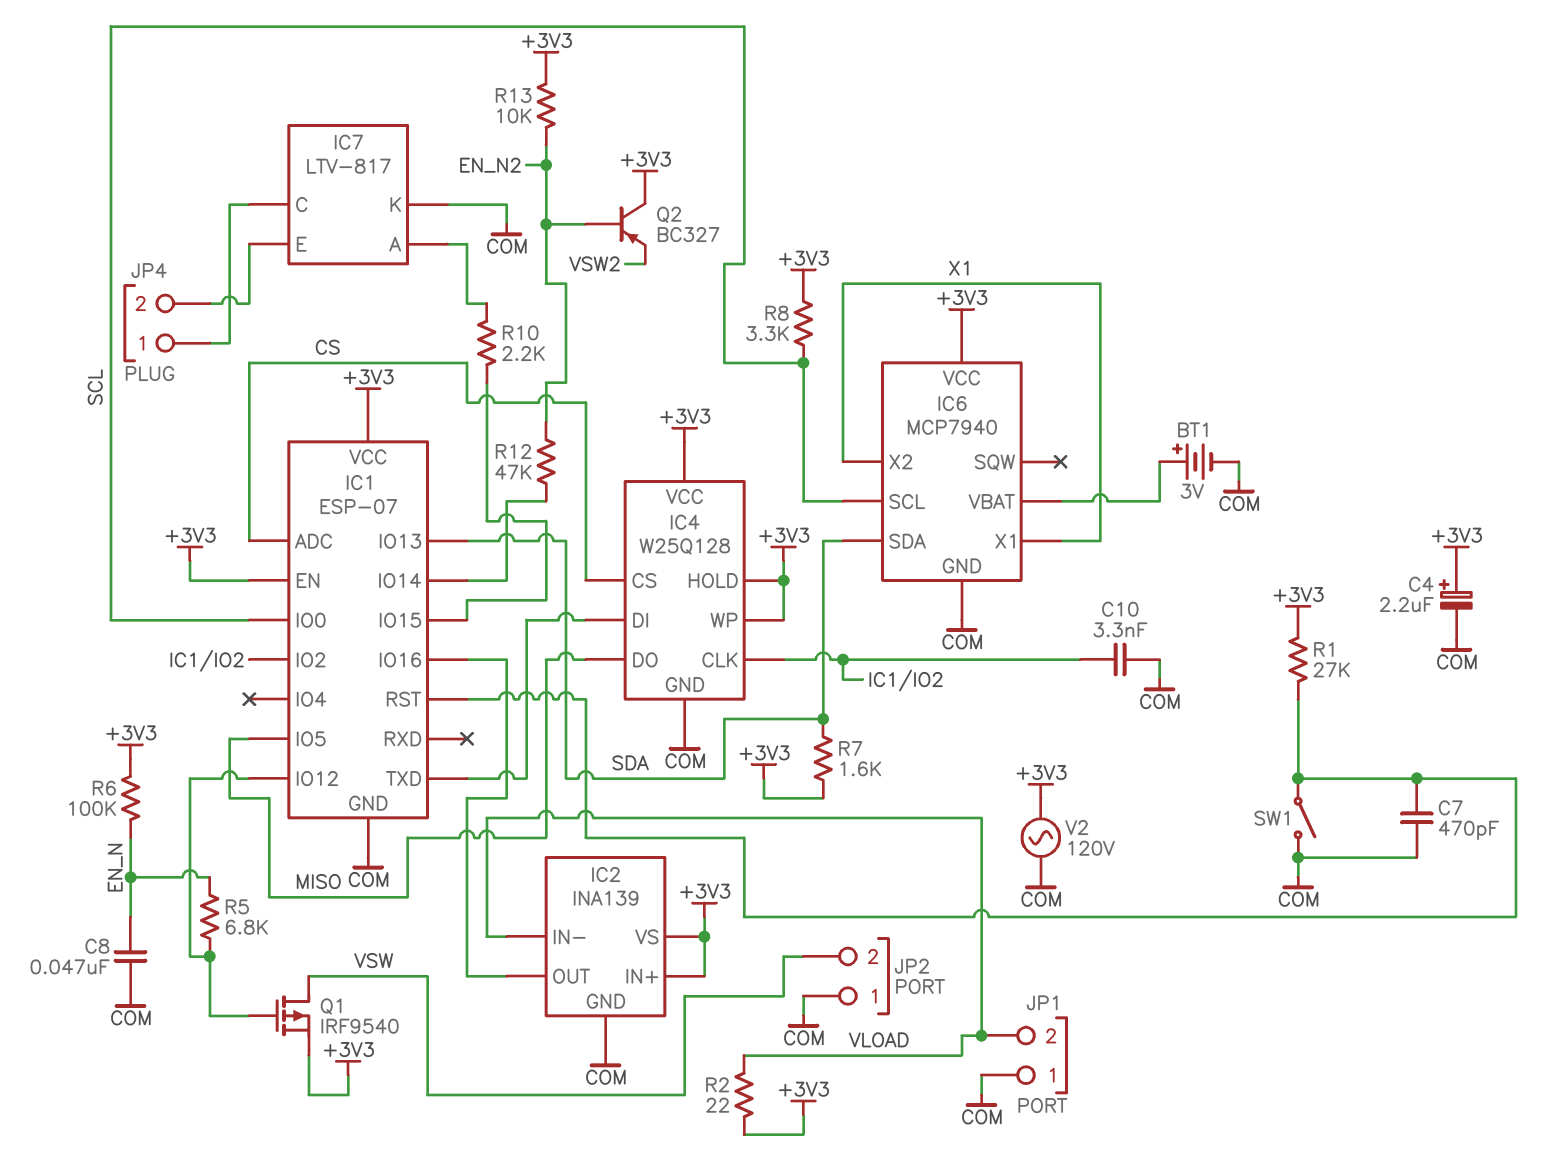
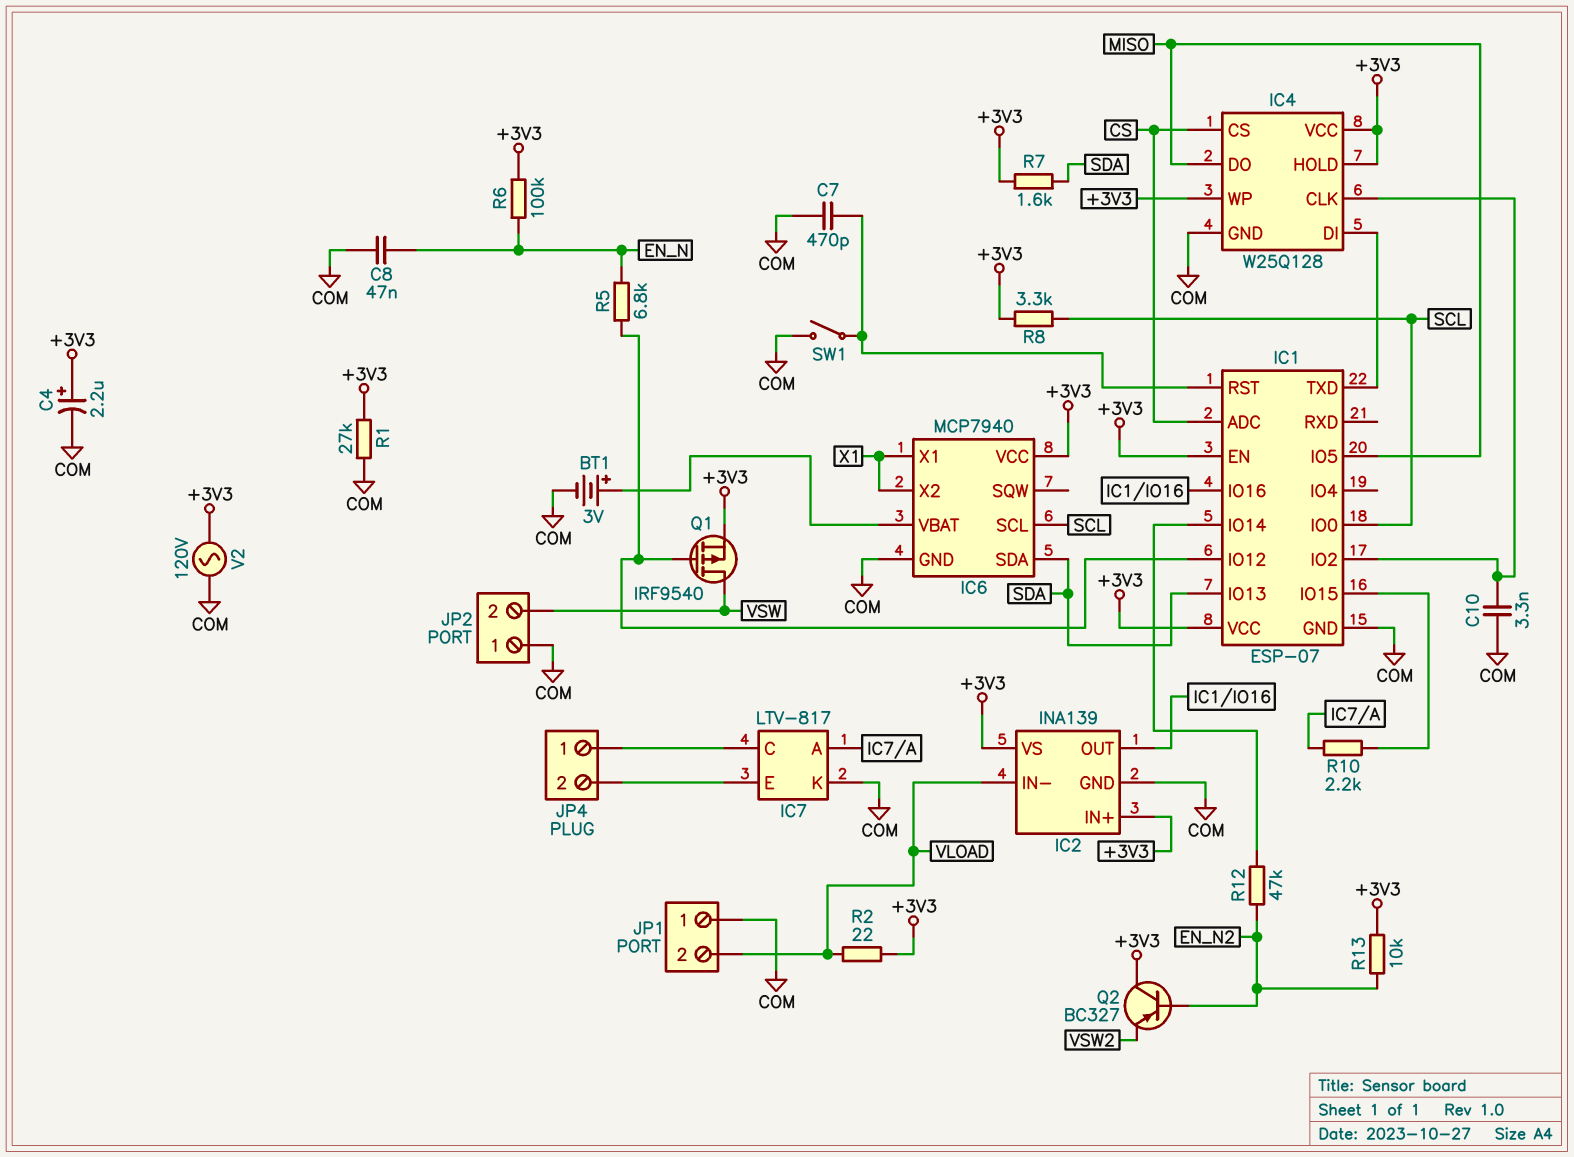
R1: 27k (+3V3, IC1/RST) -> 27k (+3V3, COM)

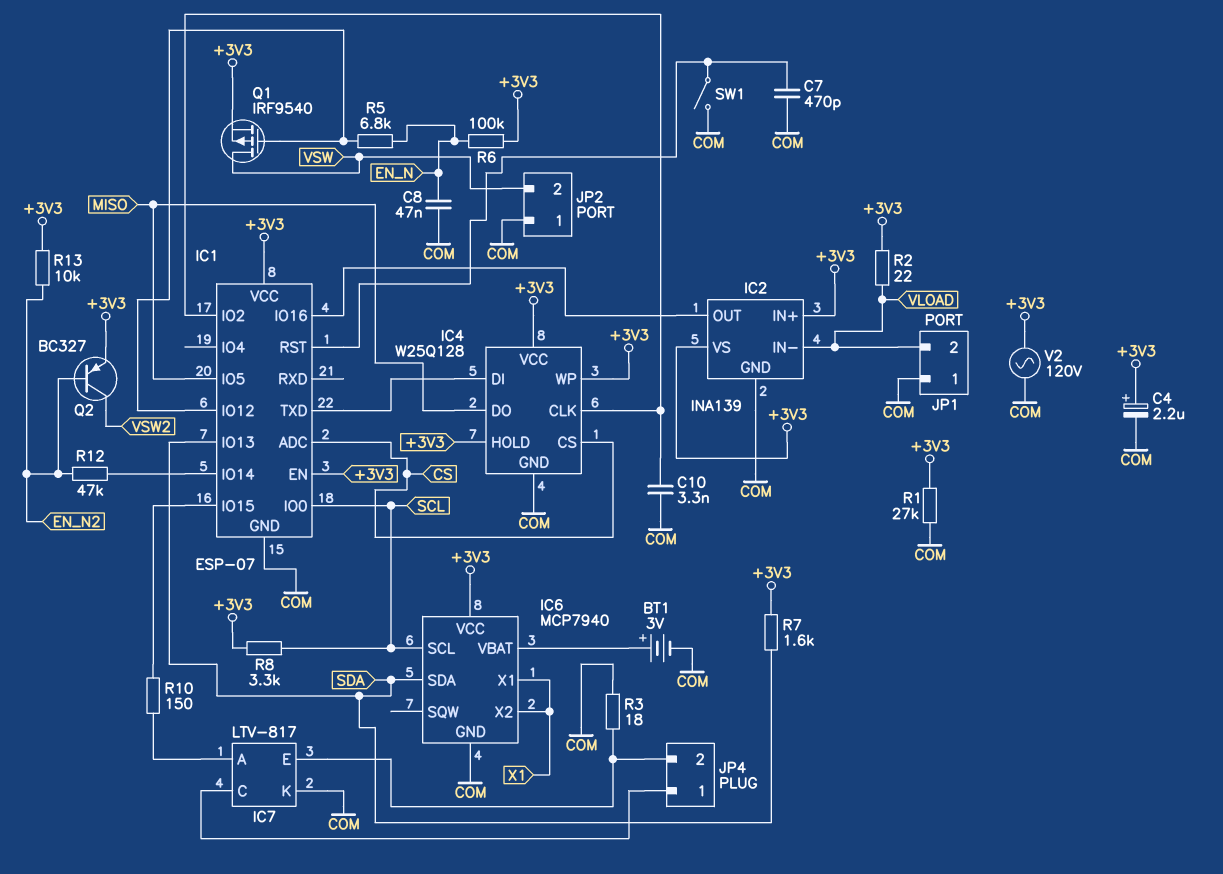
Q2: PNP BC327 (B EN_N2, C +3V3, E VSW2) -> PNP BC327 (B EN_N2, C VSW2, E +3V3)
R3: none -> 18 (COM, IC7/E)
R10: 2.2k (IC1/IO15, IC7/A) -> 150 (IC1/IO15, IC7/A)

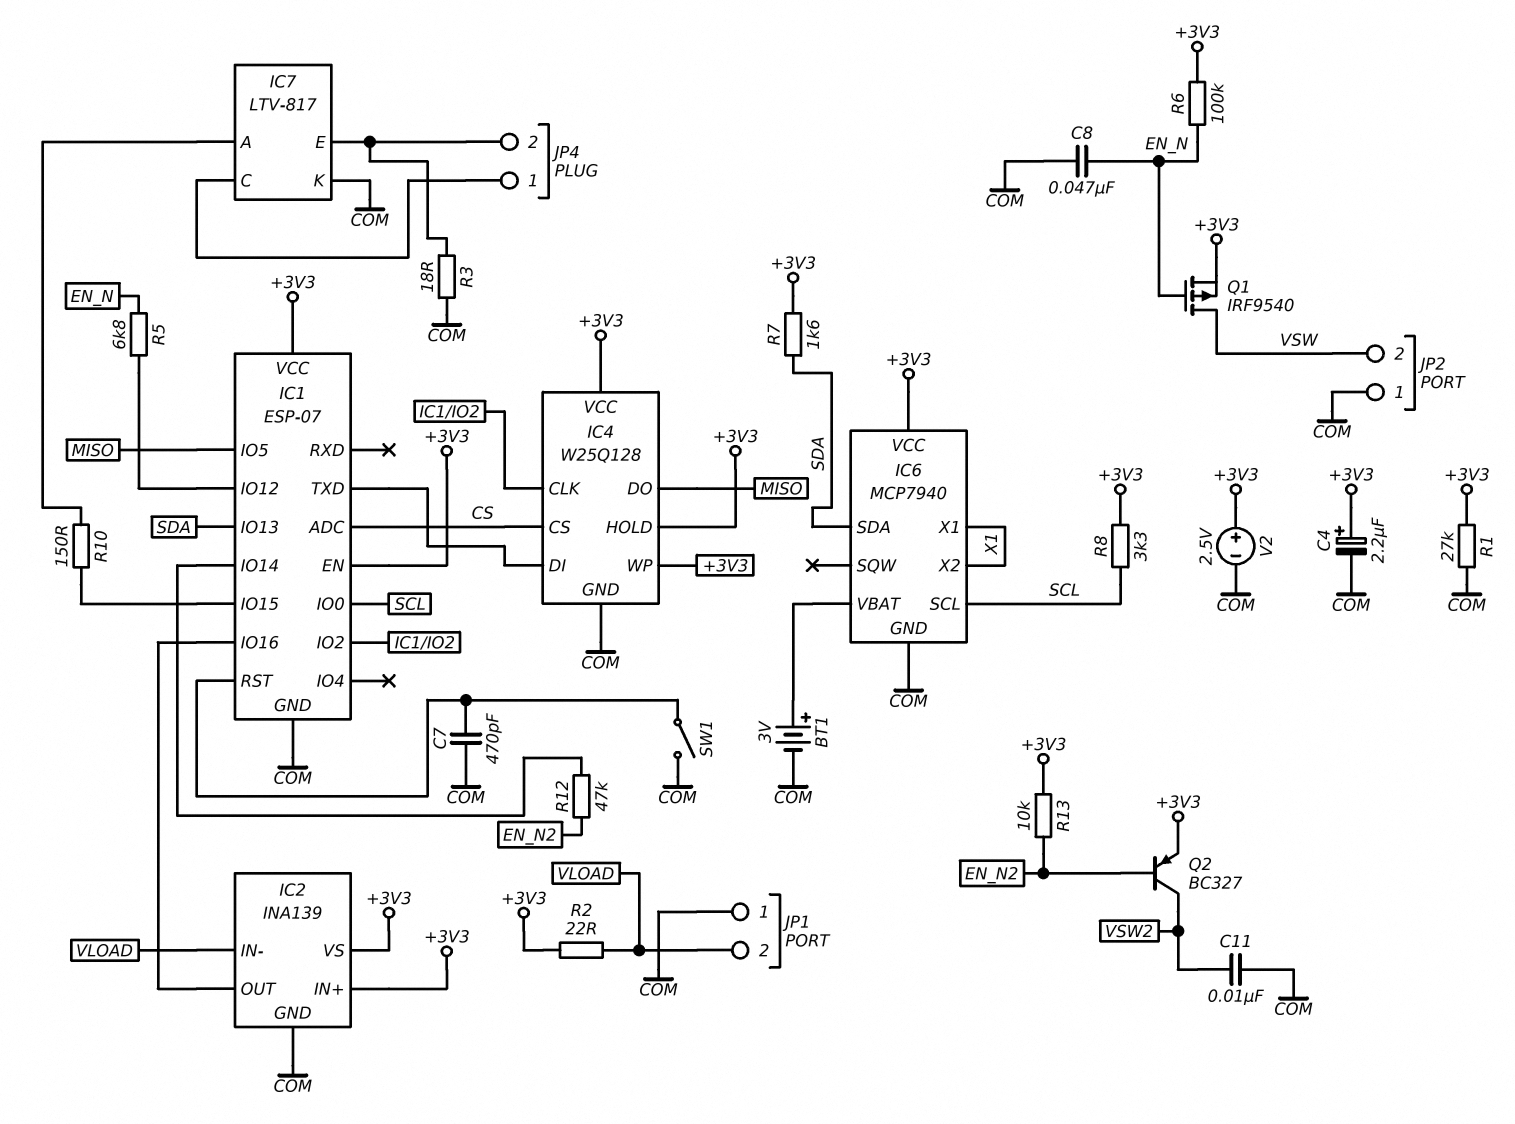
C10: 3.3nF (COM, IC1/IO2) -> none
C11: none -> 10nF (COM, VSW2)
Q1: PMOS IRF9540 (G IC1/IO12, D VSW, S +3V3) -> PMOS IRF9540 (G EN_N, D VSW, S +3V3)
V2: AC 120V (+3V3, COM) -> 2.5V (plus +3V3, minus COM)

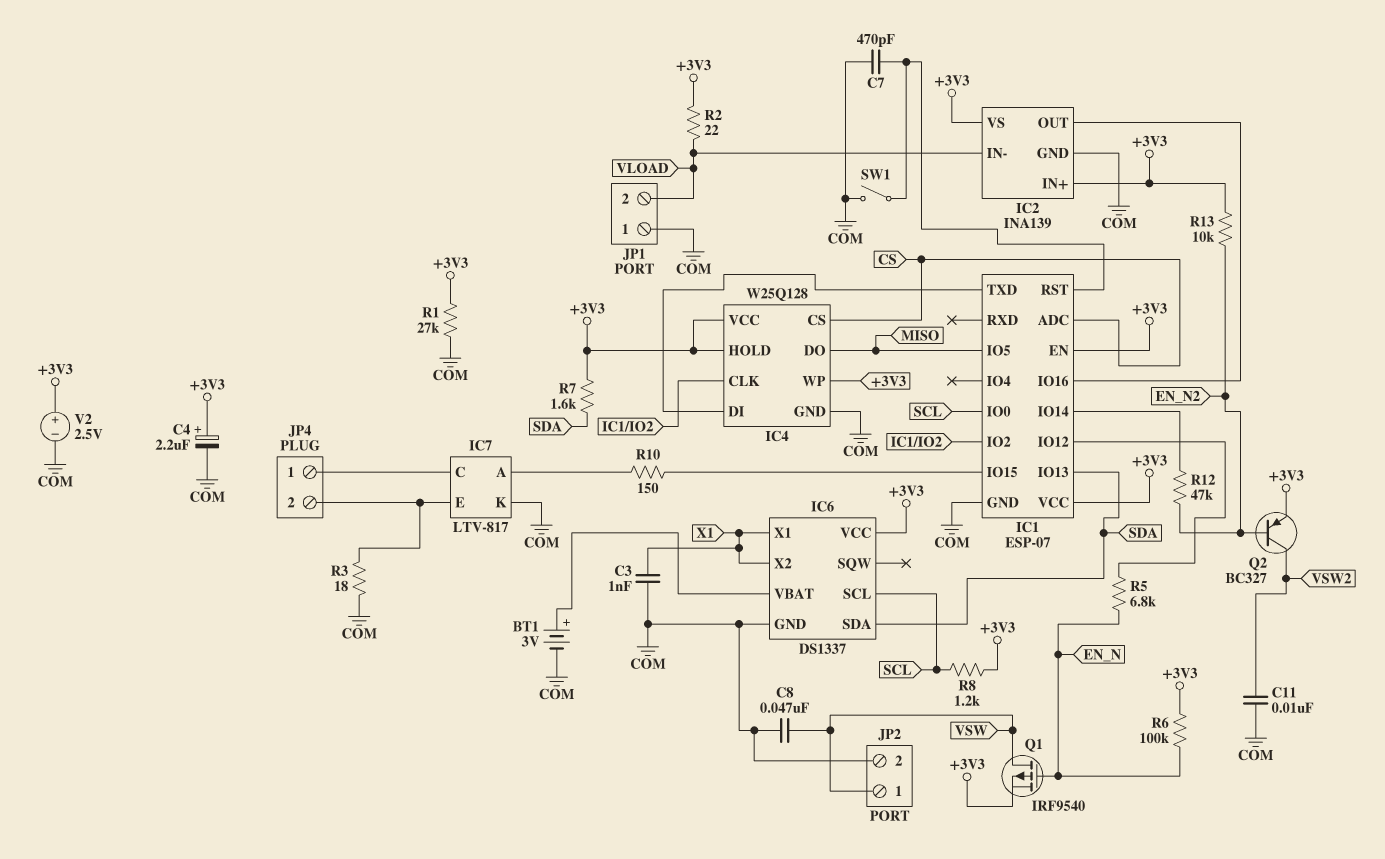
C3: none -> 1nF (COM, X1)
C8: 47nF (COM, EN_N) -> 47nF (COM, VSW)
IC6: MCP7940 -> DS1337
JP2 pin 1: COM -> VSW
JP2 pin 2: VSW -> COM
R8: 3.3k (+3V3, SCL) -> 1.2k (+3V3, SCL)

